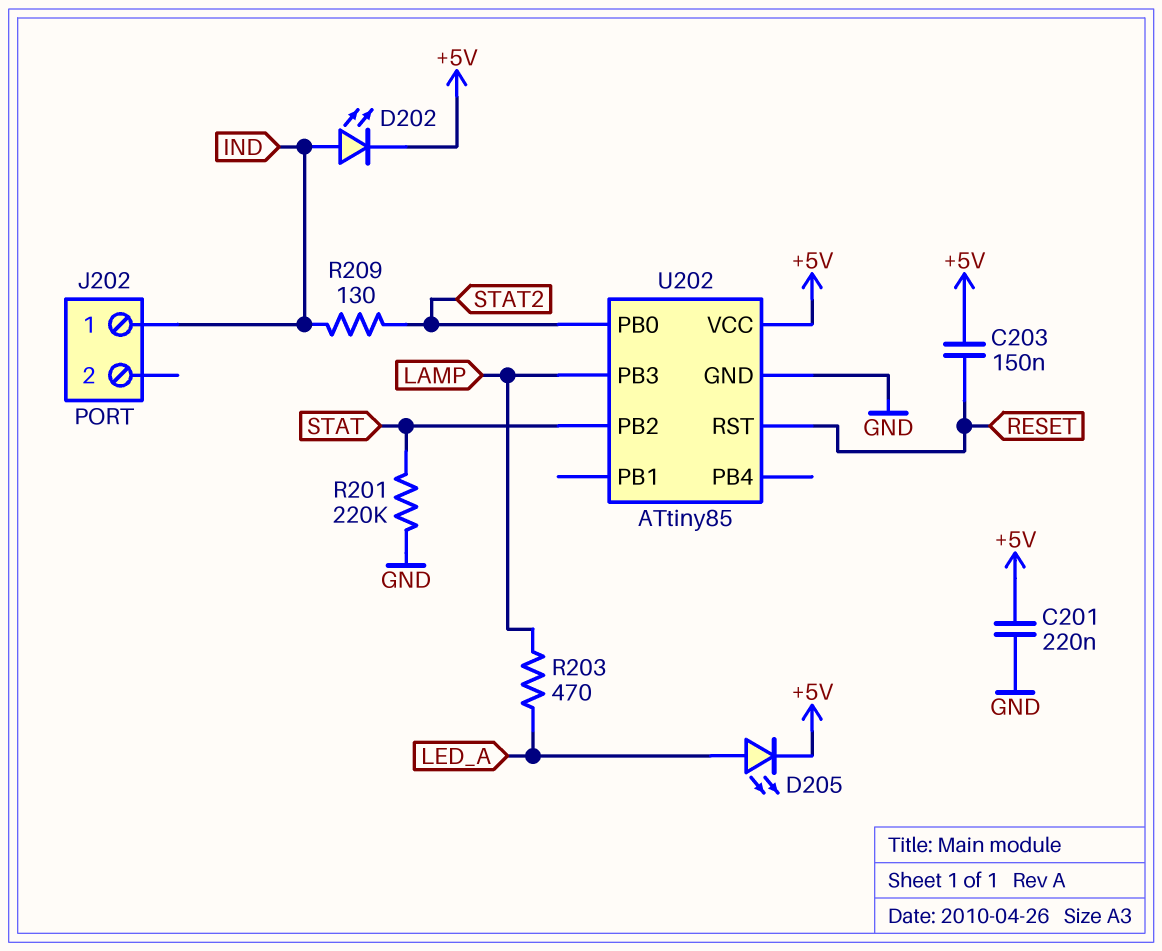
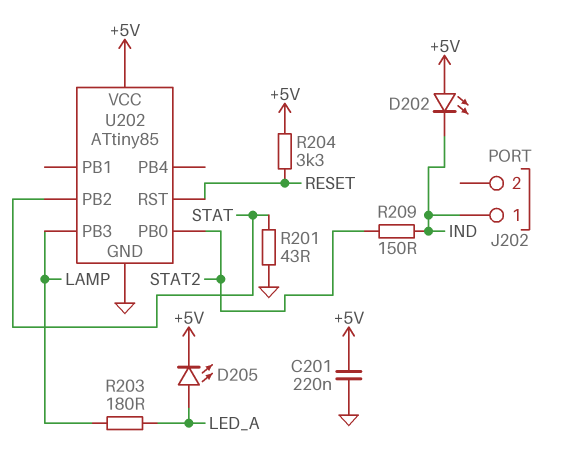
C203: 150nF (+5V, RESET) -> none
D202: LED (A IND, K +5V) -> LED (A +5V, K IND)
R201: 220k (GND, STAT) -> 43 (GND, STAT)
R203: 470 (LAMP, LED_A) -> 180 (LAMP, LED_A)
R204: none -> 3.3k (+5V, RESET)
R209: 130 (IND, STAT2) -> 150 (IND, STAT2)

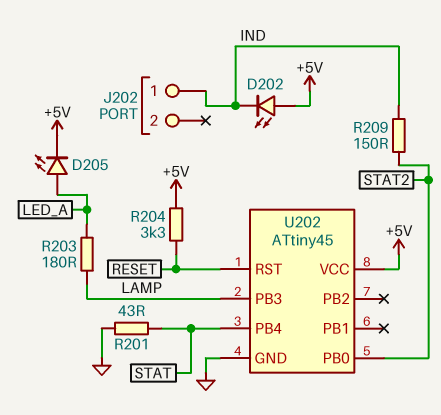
C201: 220nF (+5V, GND) -> none
U202: ATtiny85 -> ATtiny45
U202 pin PB2: STAT -> none
U202 pin PB4: none -> STAT

